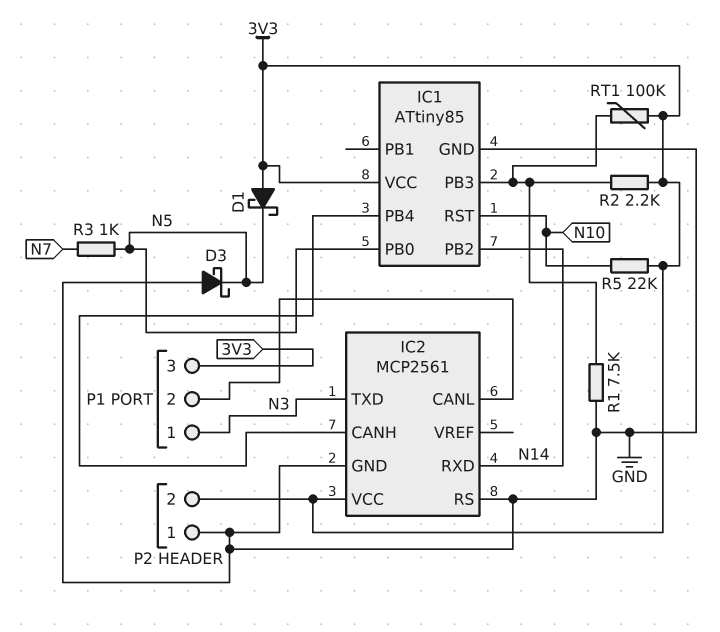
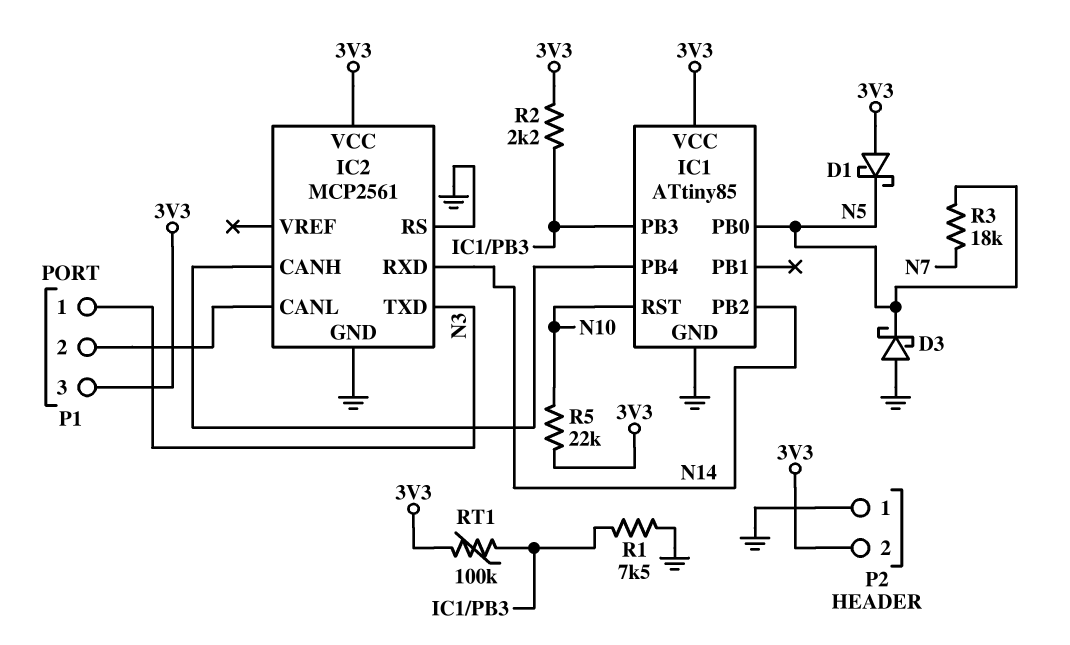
R3: 1k (N5, N7) -> 18k (N5, N7)

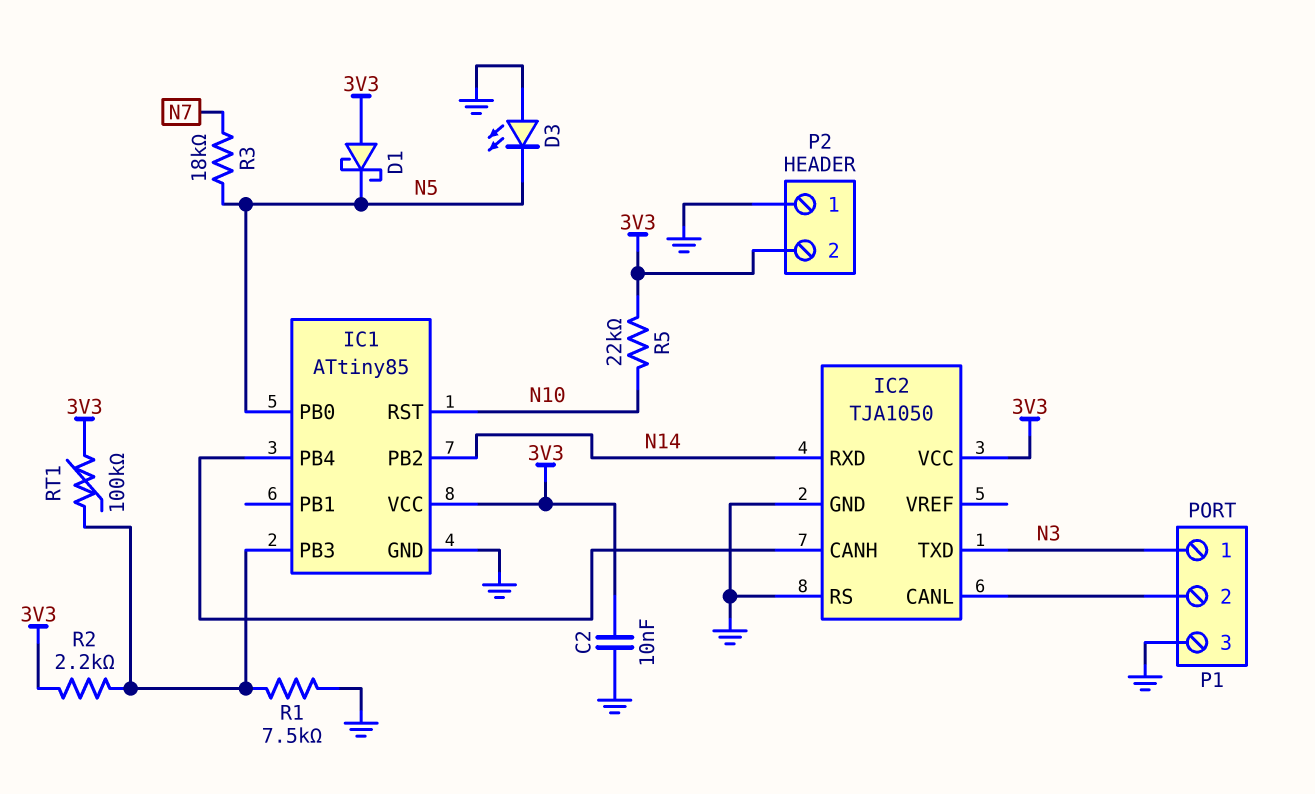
C2: none -> 10nF (3V3, GND)
D3: schottky (A GND, K N5) -> LED (A GND, K N5)
IC2: MCP2561 -> TJA1050
P1 pin 3: 3V3 -> GND

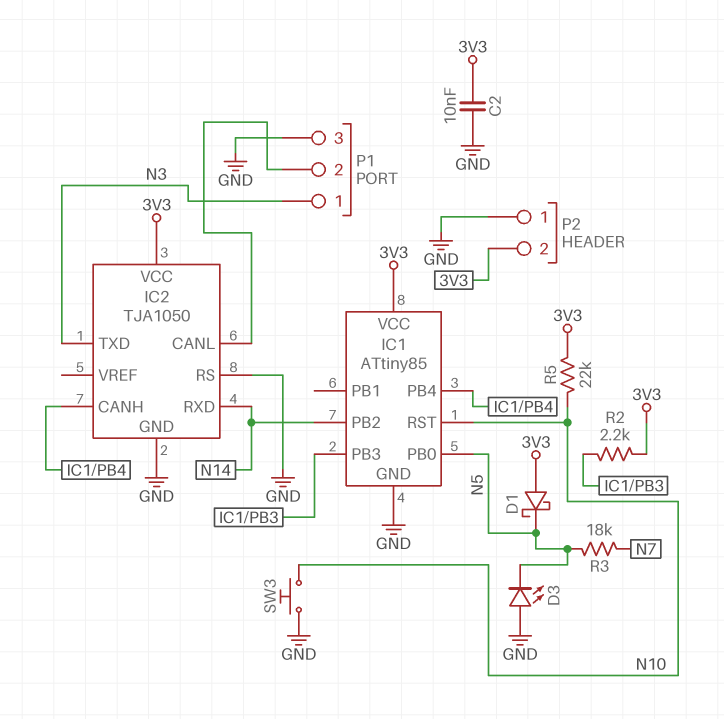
R1: 7.5k (GND, IC1/PB3) -> none
RT1: 100k (3V3, IC1/PB3) -> none
SW3: none -> button (GND, N10)

